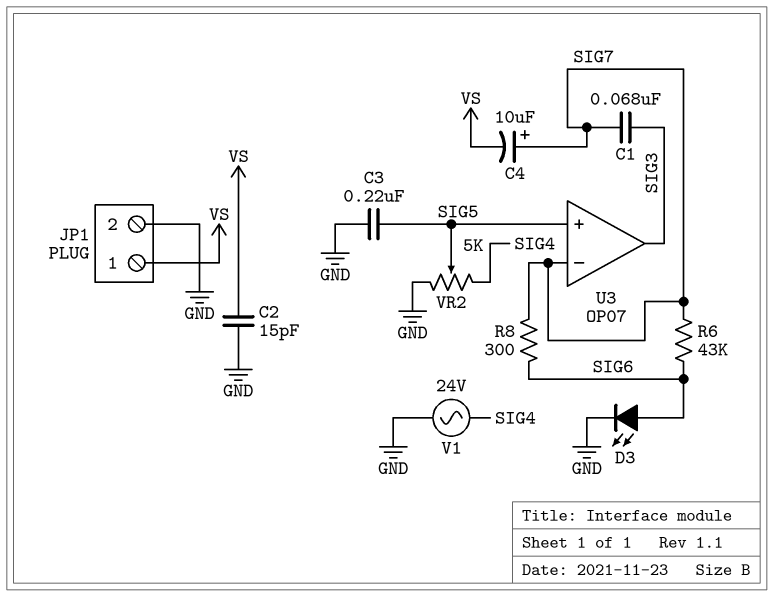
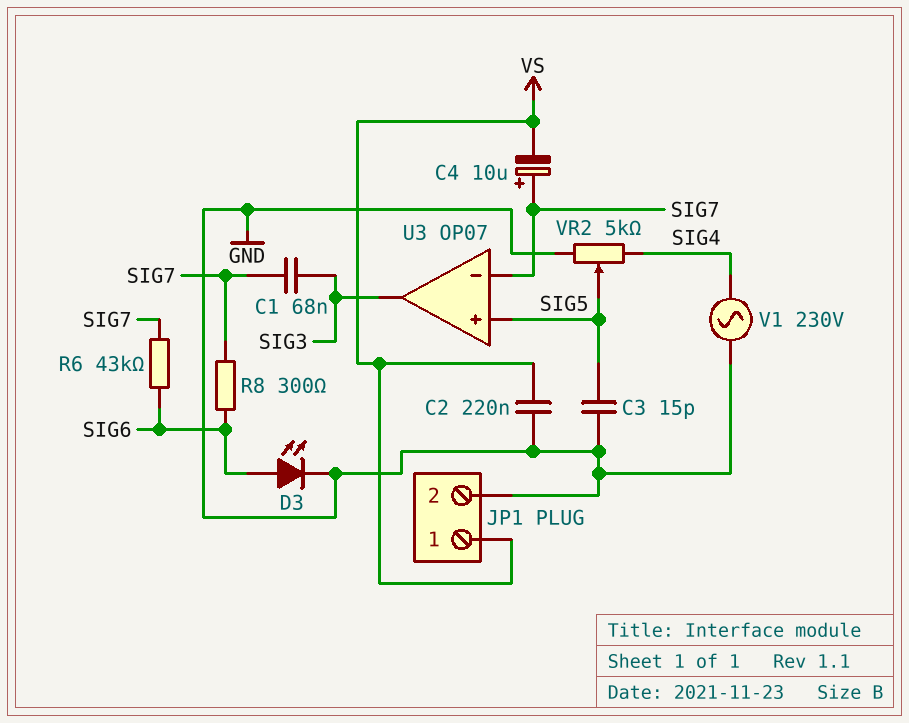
C2: 15pF (GND, VS) -> 220nF (GND, VS)
C3: 220nF (GND, SIG5) -> 15pF (GND, SIG5)
V1: AC 24V (GND, SIG4) -> AC 230V (GND, SIG4)

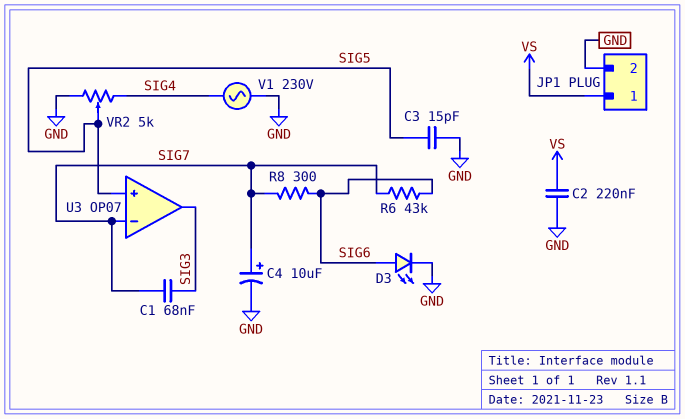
C4: 10uF (plus SIG7, minus VS) -> 10uF (plus SIG7, minus GND)

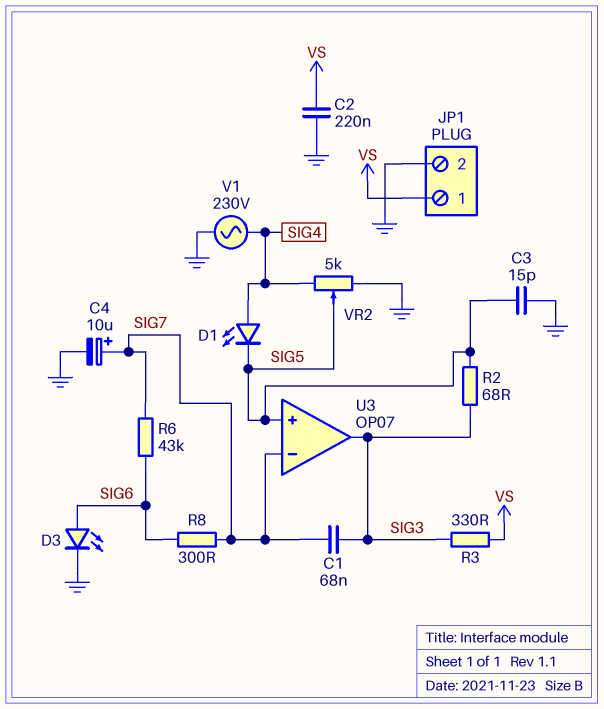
D1: none -> LED (A SIG4, K SIG5)
R2: none -> 68 (SIG3, SIG5)
R3: none -> 330 (SIG3, VS)

